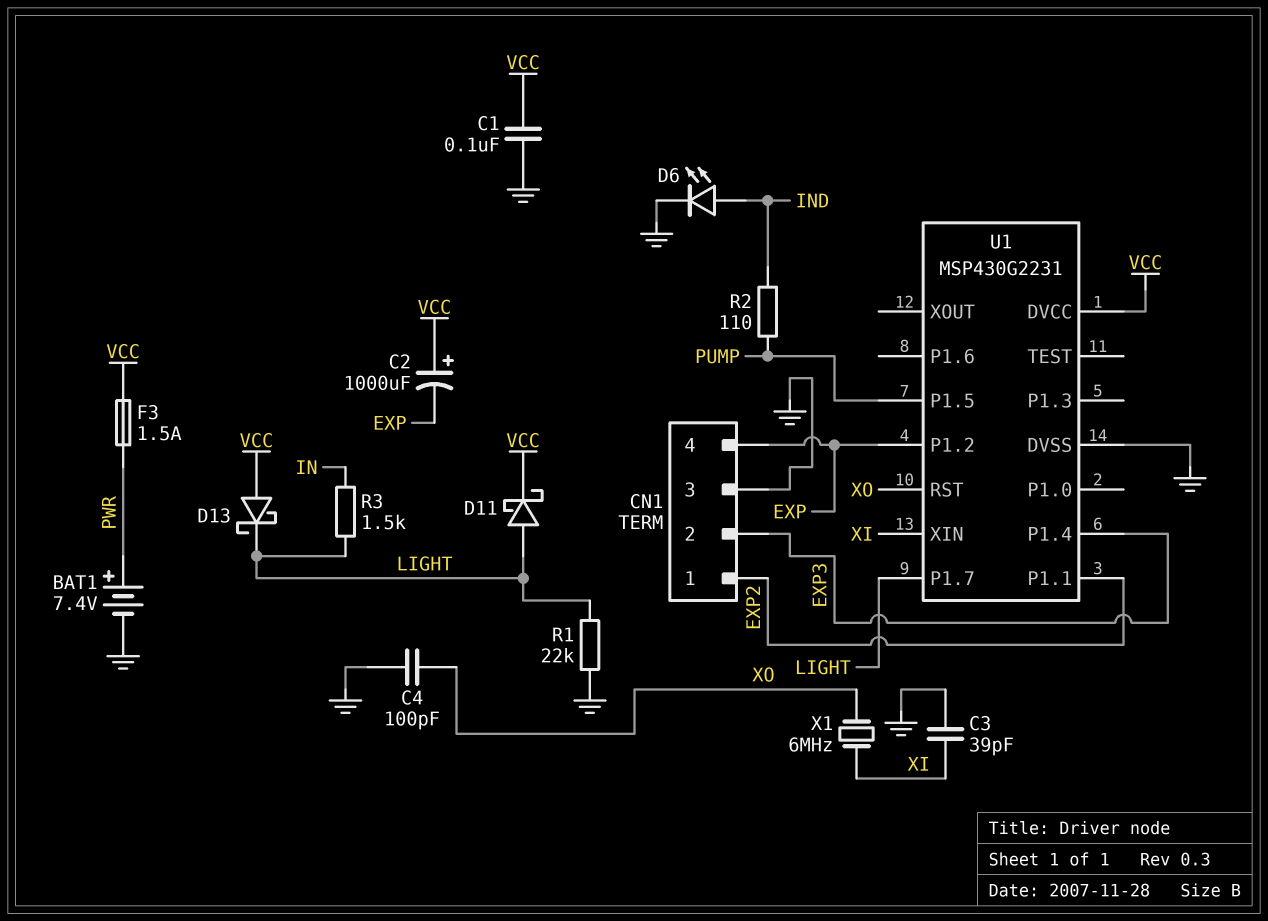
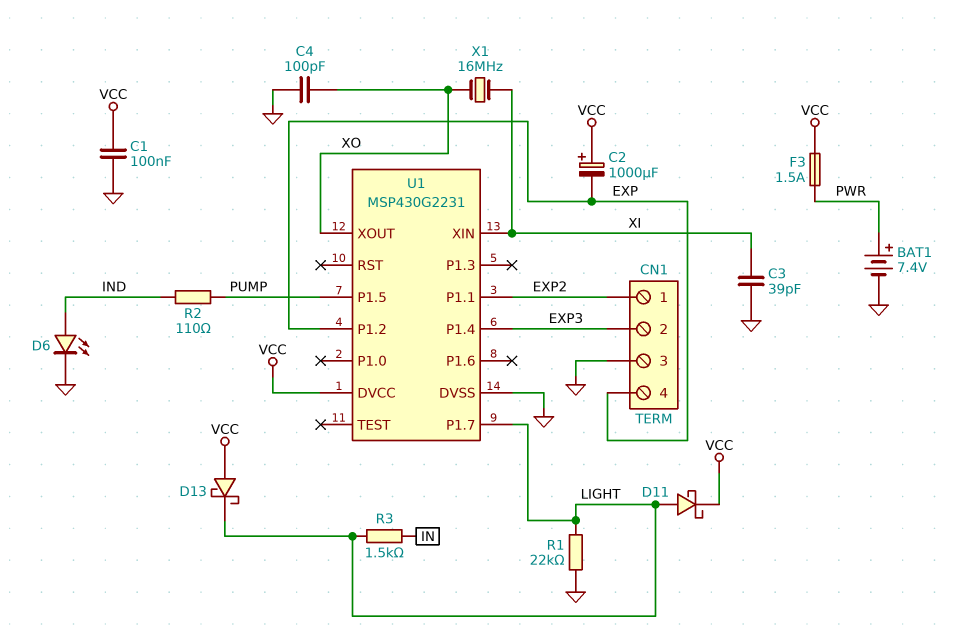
U1 pin RST: XO -> none
U1 pin XOUT: none -> XO
X1: 6MHz (XI, XO) -> 16MHz (XI, XO)

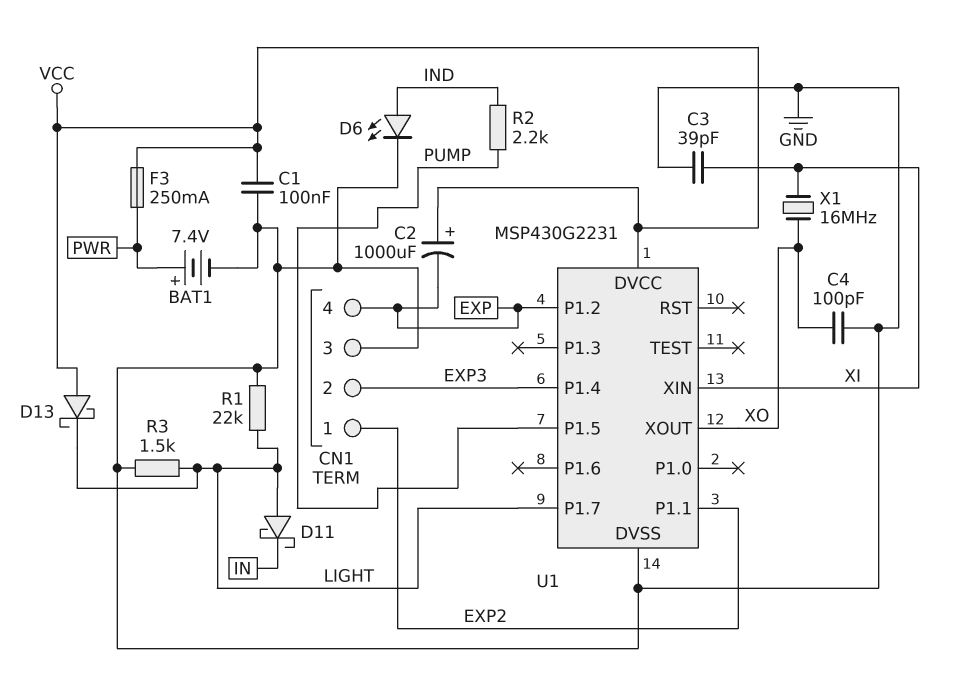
D11: schottky (A LIGHT, K VCC) -> schottky (A LIGHT, K IN)
F3: 1.5A (PWR, VCC) -> 250mA (PWR, VCC)
R2: 110 (IND, PUMP) -> 2.2k (IND, PUMP)
R3: 1.5k (IN, LIGHT) -> 1.5k (GND, LIGHT)

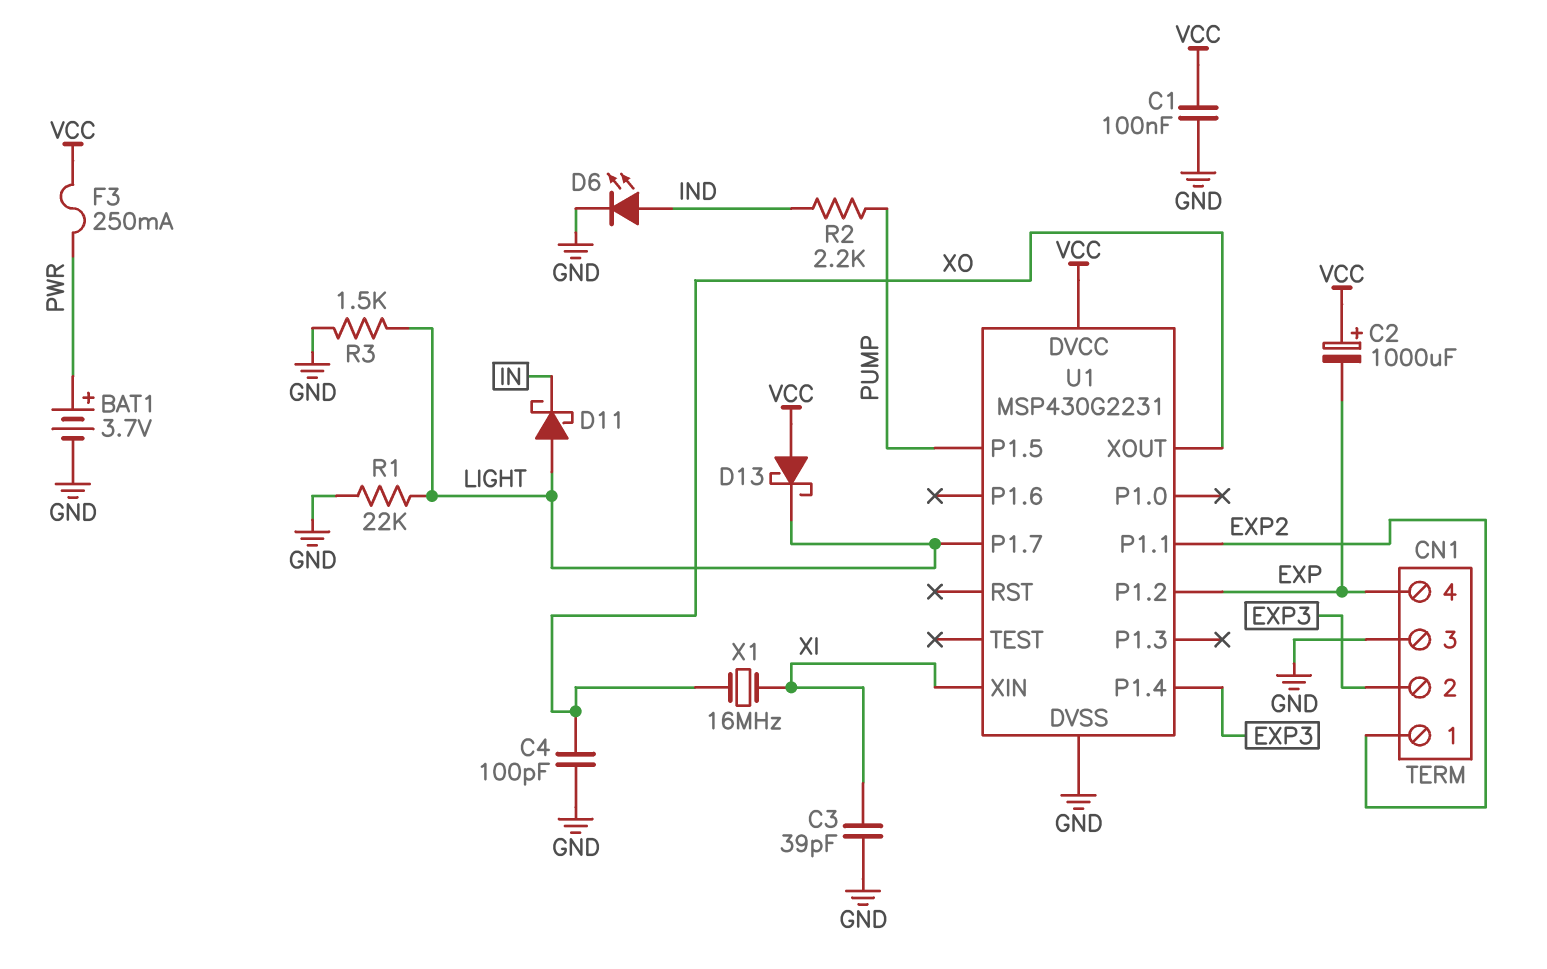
BAT1: 7.4V (plus PWR, minus GND) -> 3.7V (plus PWR, minus GND)

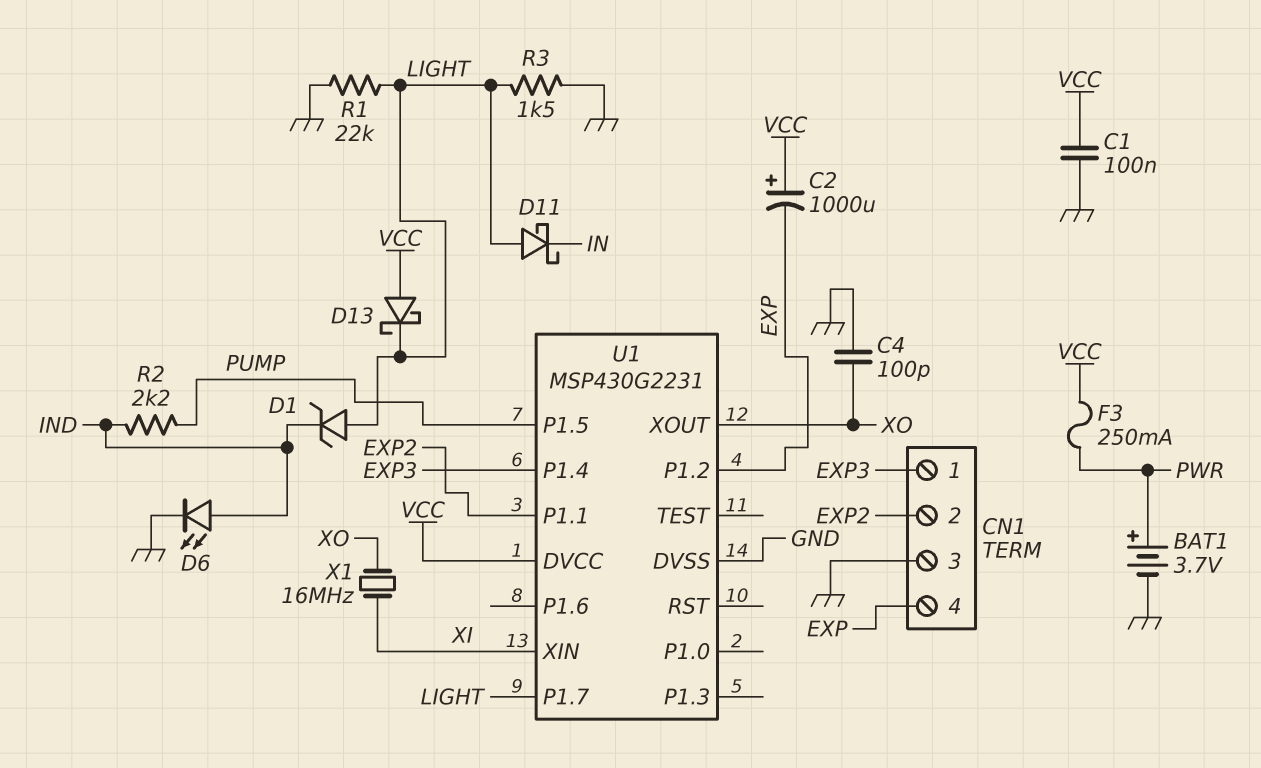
C3: 39pF (GND, XI) -> none
CN1 pin 1: EXP2 -> EXP3
CN1 pin 2: EXP3 -> EXP2
D1: none -> zener (A LIGHT, K IND)

